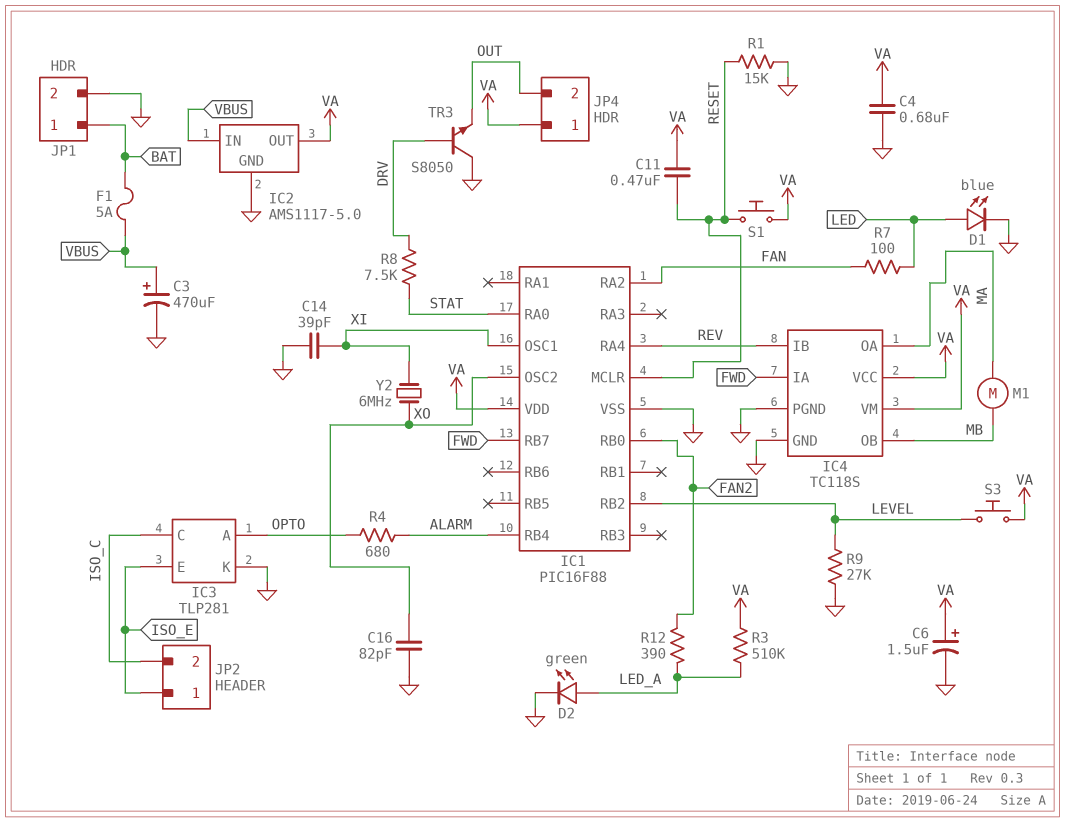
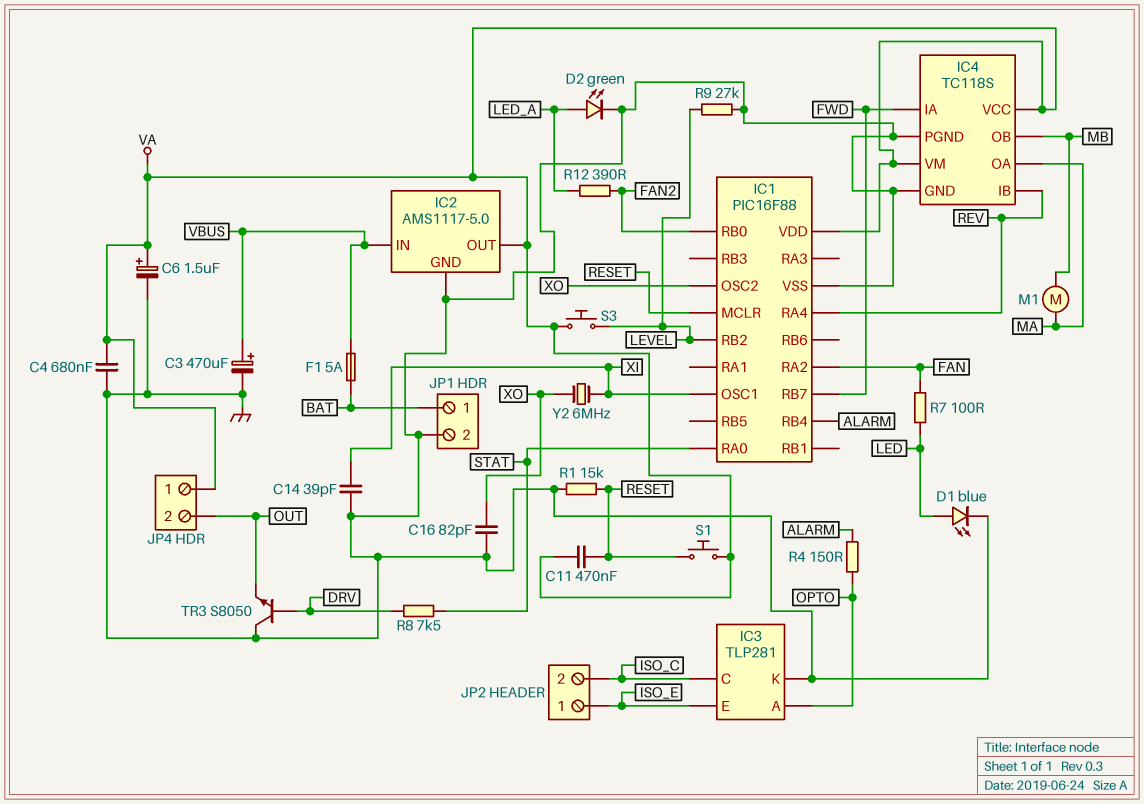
R3: 510k (LED_A, VA) -> none
R4: 680 (ALARM, OPTO) -> 150 (ALARM, OPTO)

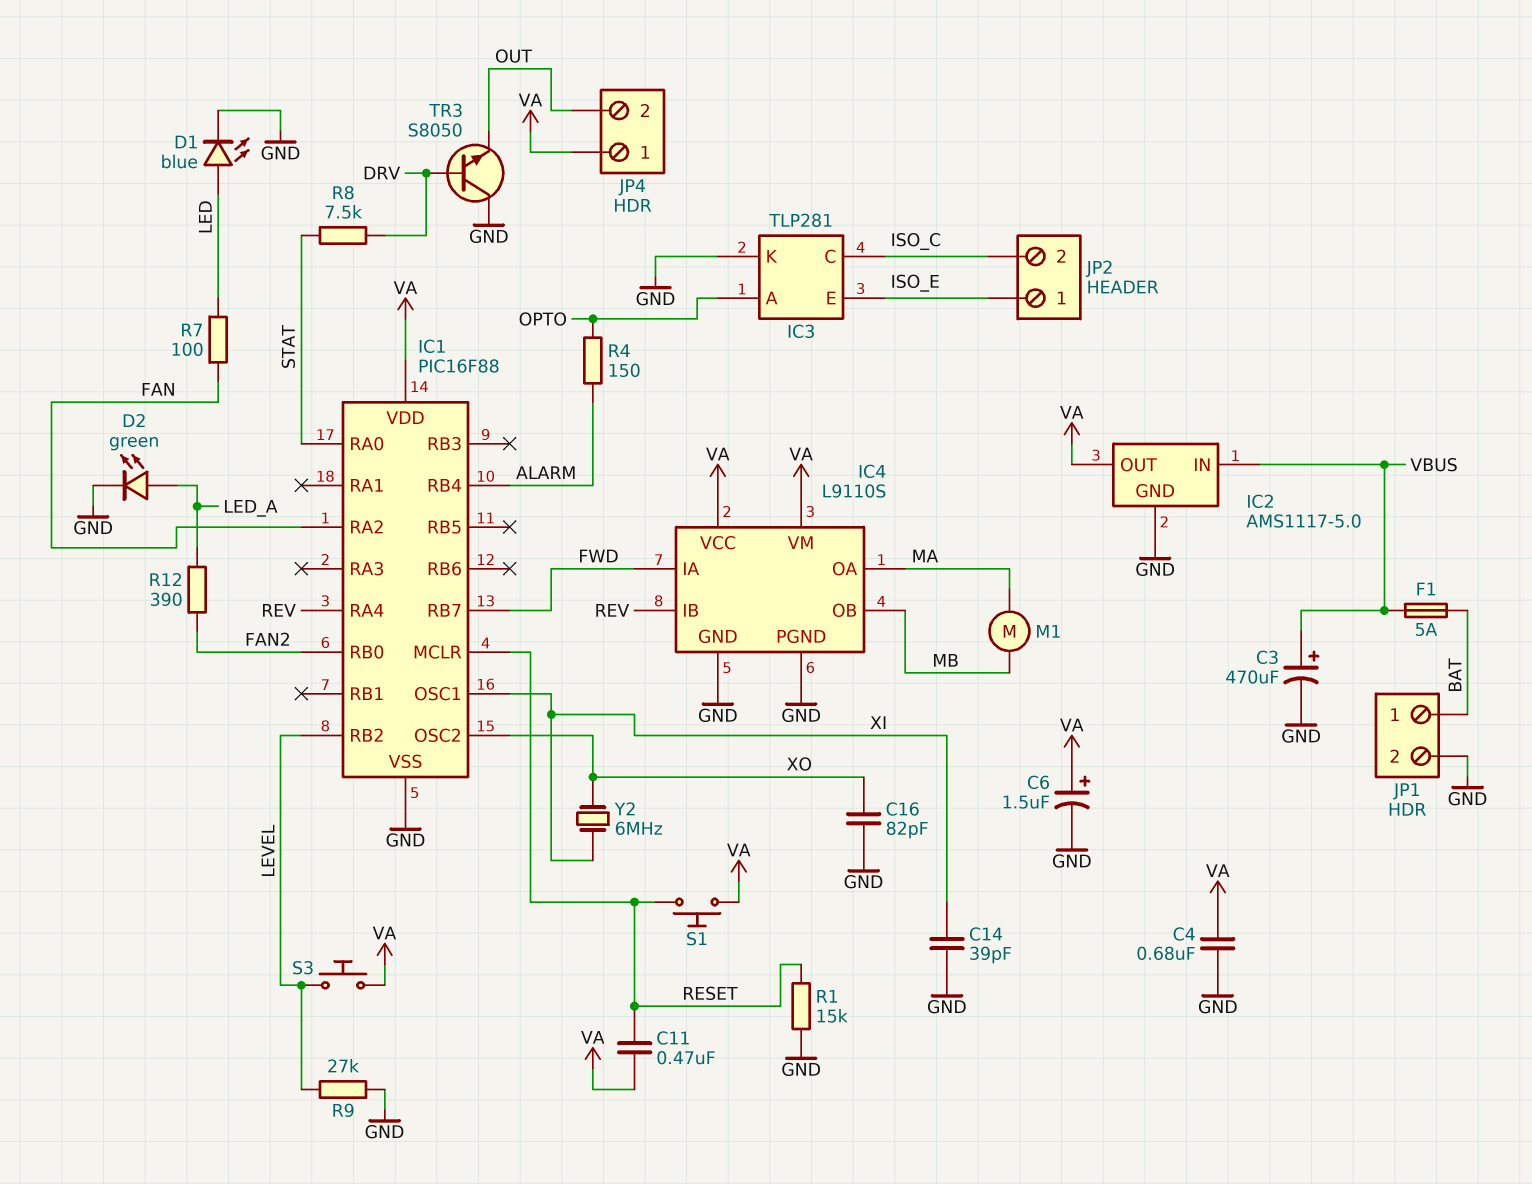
IC4: TC118S -> L9110S

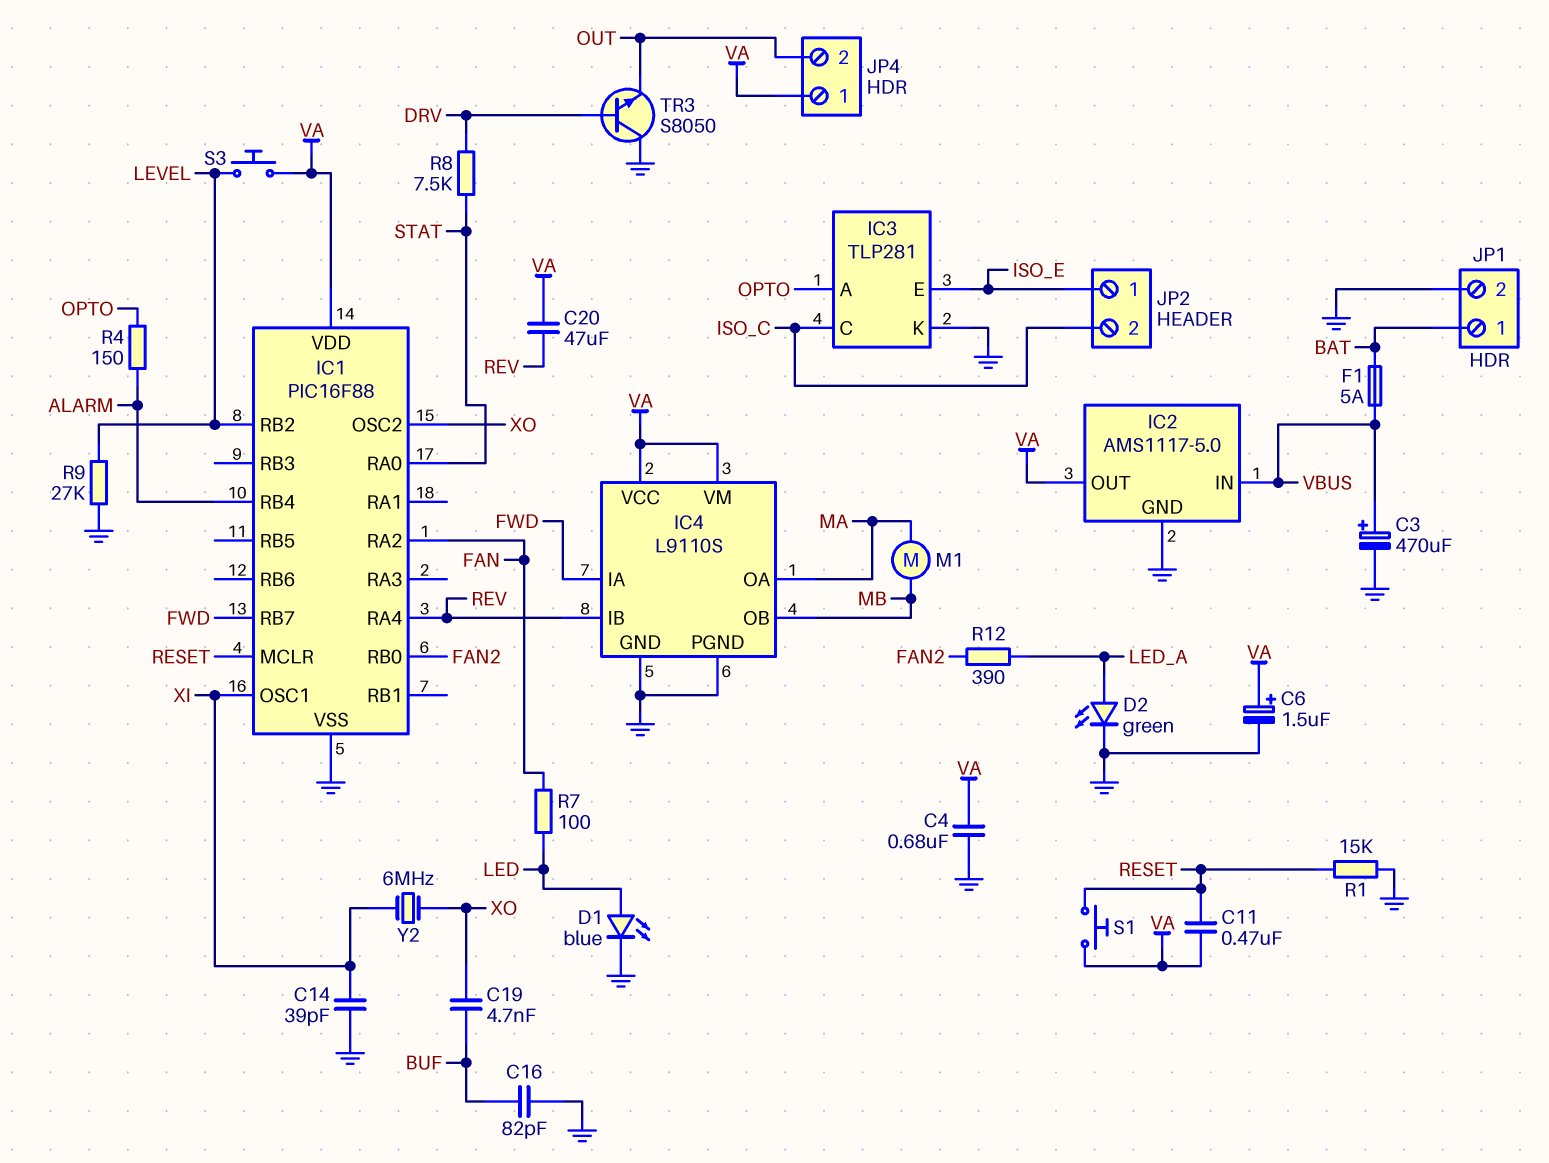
C16: 82pF (GND, XO) -> 82pF (BUF, GND)
C19: none -> 4.7nF (BUF, XO)
C20: none -> 47uF (REV, VA)

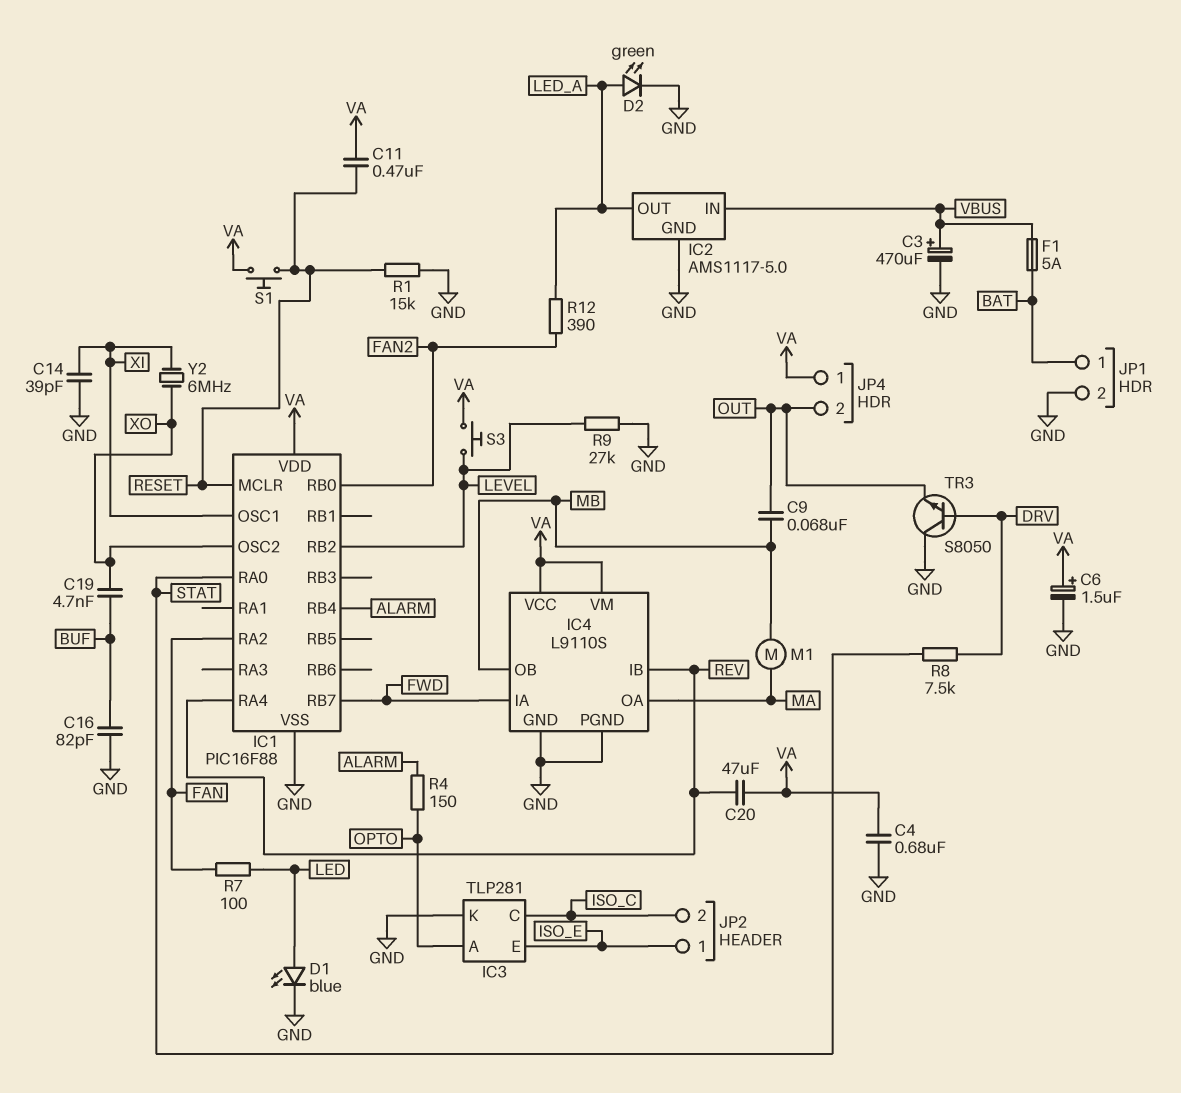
C9: none -> 68nF (MB, OUT)
IC2 pin OUT: VA -> LED_A

